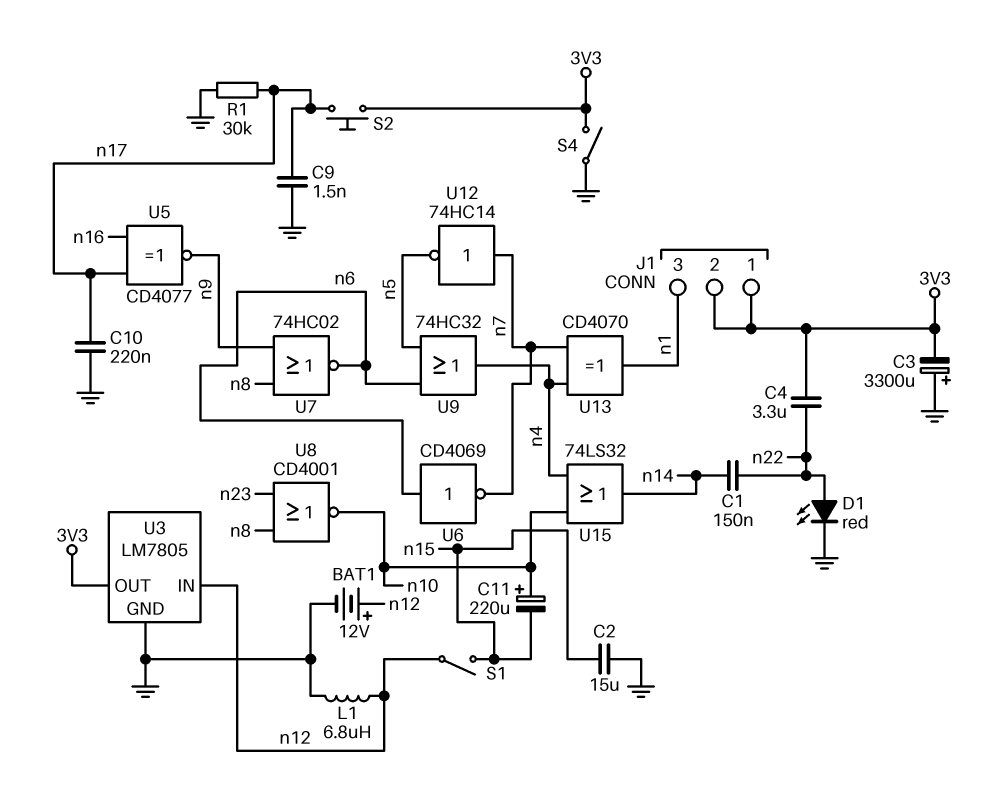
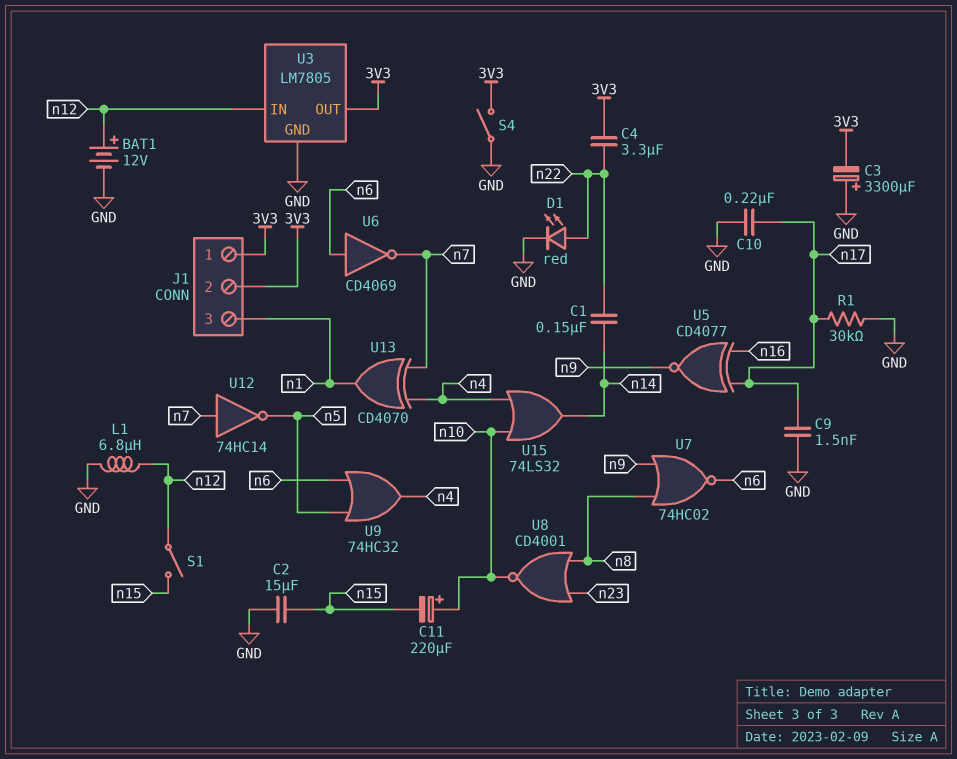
S2: button (3V3, n17) -> none

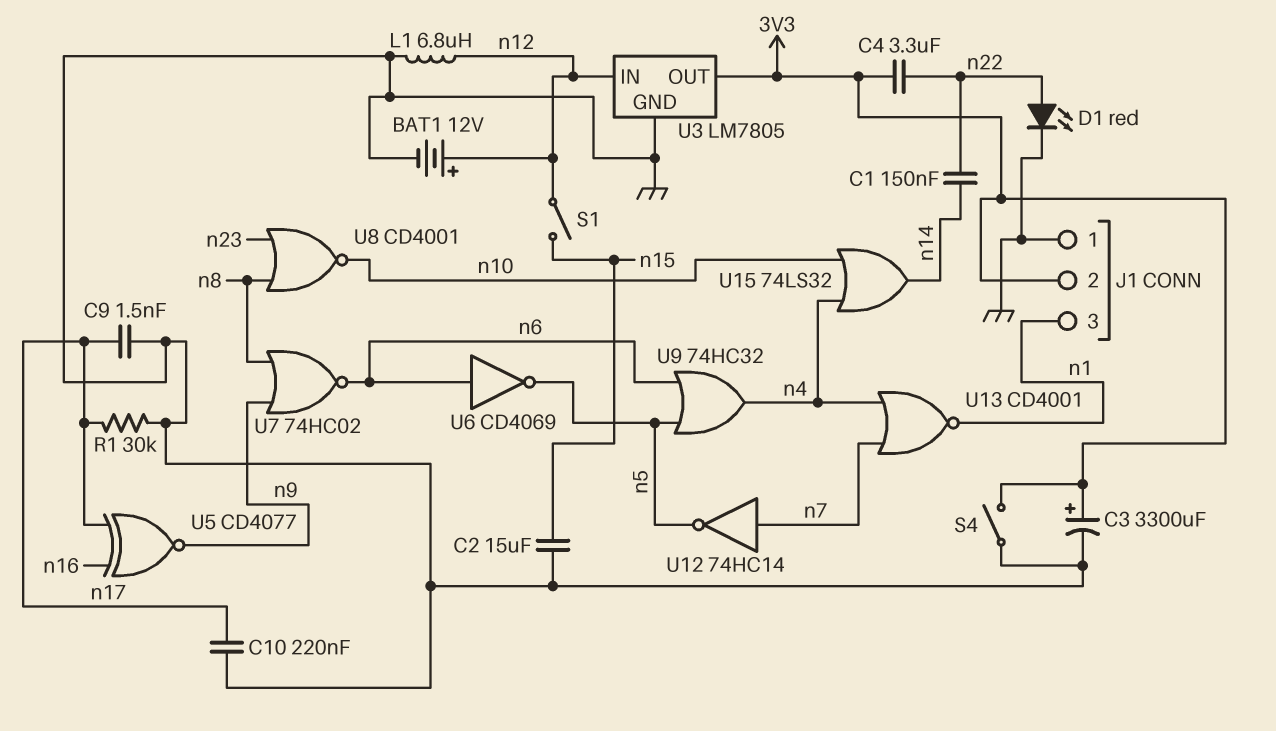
C3: 3300uF (plus GND, minus 3V3) -> 3300uF (plus 3V3, minus GND)
C11: 220uF (plus n10, minus n15) -> none
J1 pin 1: 3V3 -> GND
U6: NOT CD4069 (in n6, out n7) -> NOT CD4069 (in n6, out n5)
U13: XOR CD4070 (in n4, in n7, out n1) -> NOR CD4001 (in n4, in n7, out n1)

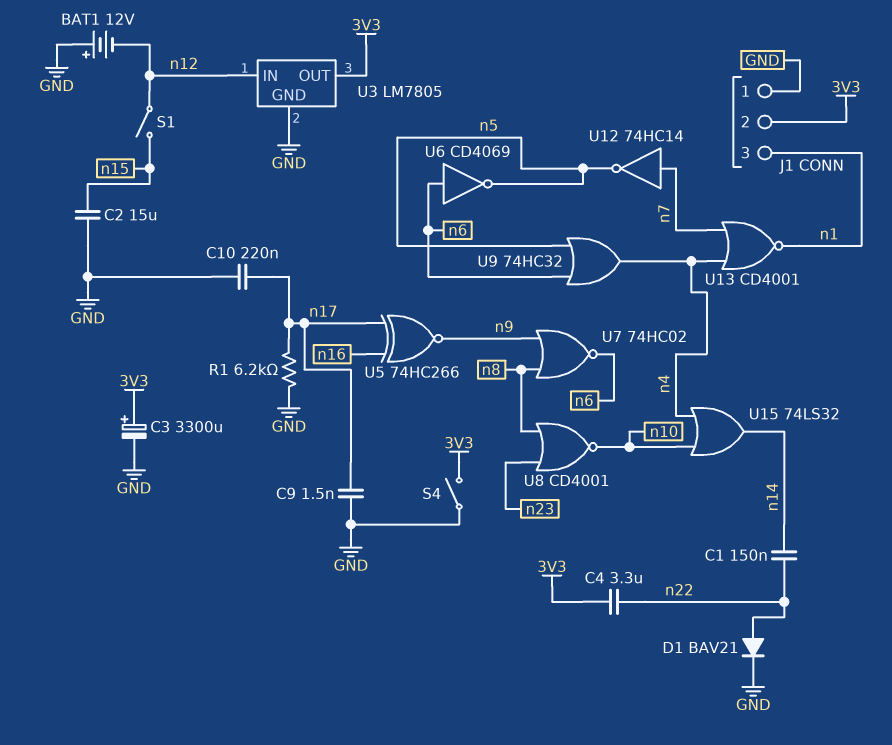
BAT1: 12V (plus n12, minus GND) -> 12V (plus GND, minus n12)
D1: LED red (A n22, K GND) -> diode BAV21 (A n22, K GND)
L1: 6.8uH (GND, n12) -> none
R1: 30k (GND, n17) -> 6.2k (GND, n17)
U5: XNOR CD4077 (in n16, in n17, out n9) -> XNOR 74HC266 (in n16, in n17, out n9)

